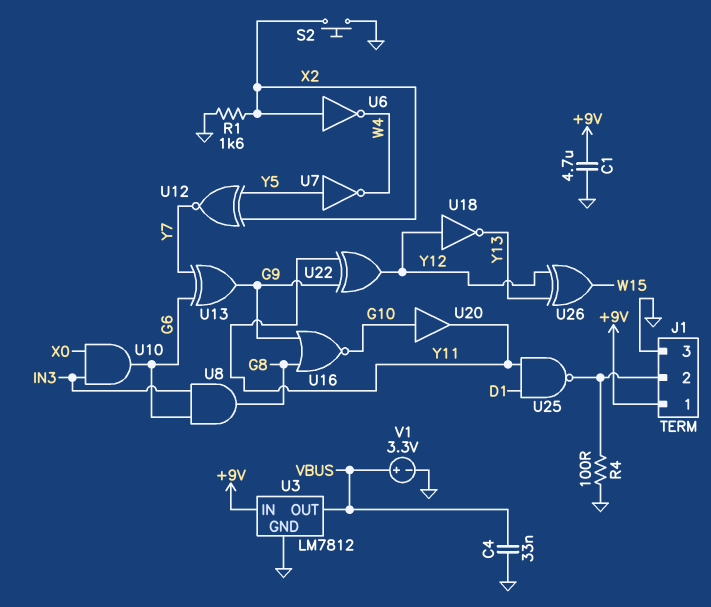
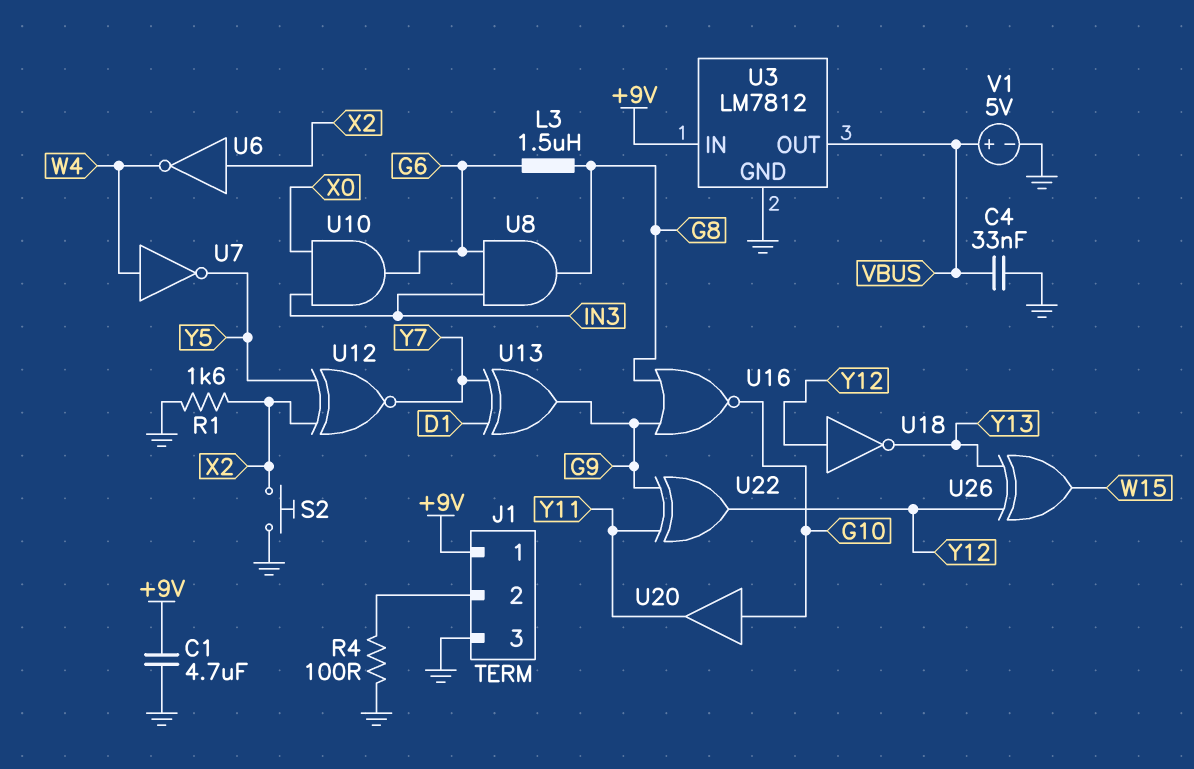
L3: none -> 1.5uH (G6, G8)
U7: NOT (in Y5, out W4) -> NOT (in W4, out Y5)
U13: XOR (in G6, in Y7, out G9) -> XOR (in D1, in Y7, out G9)
U25: NAND (in D1, in Y11, out J1/2) -> none
V1: 3.3V (plus VBUS, minus GND) -> 5V (plus VBUS, minus GND)

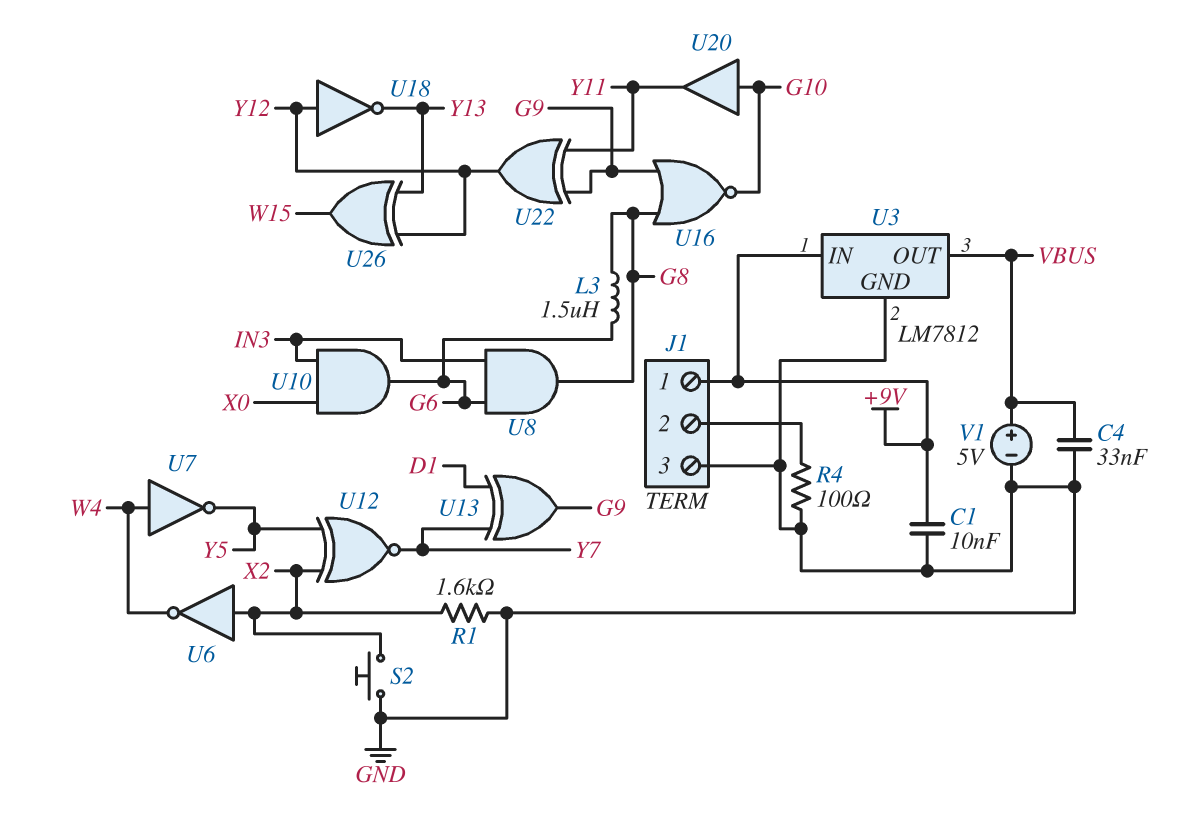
C1: 4.7uF (+9V, GND) -> 10nF (+9V, GND)

